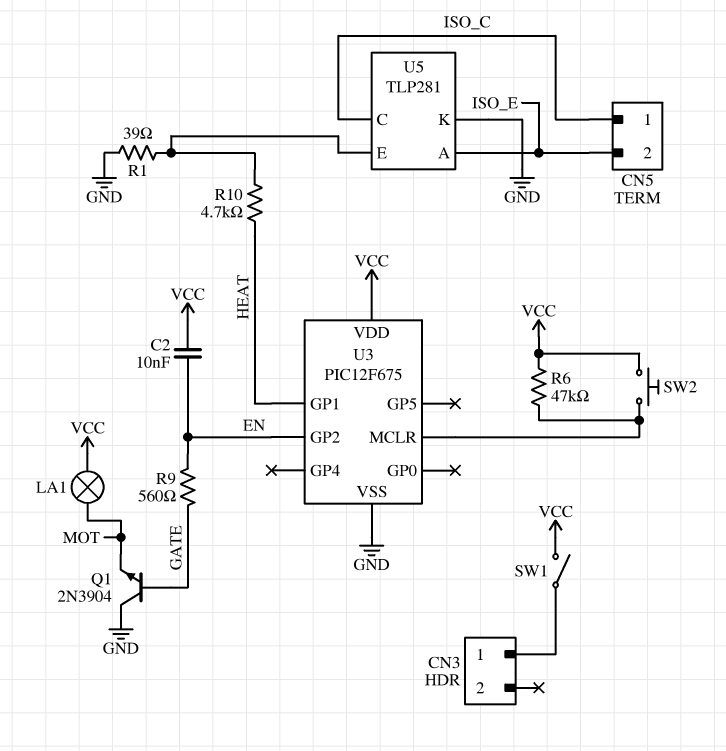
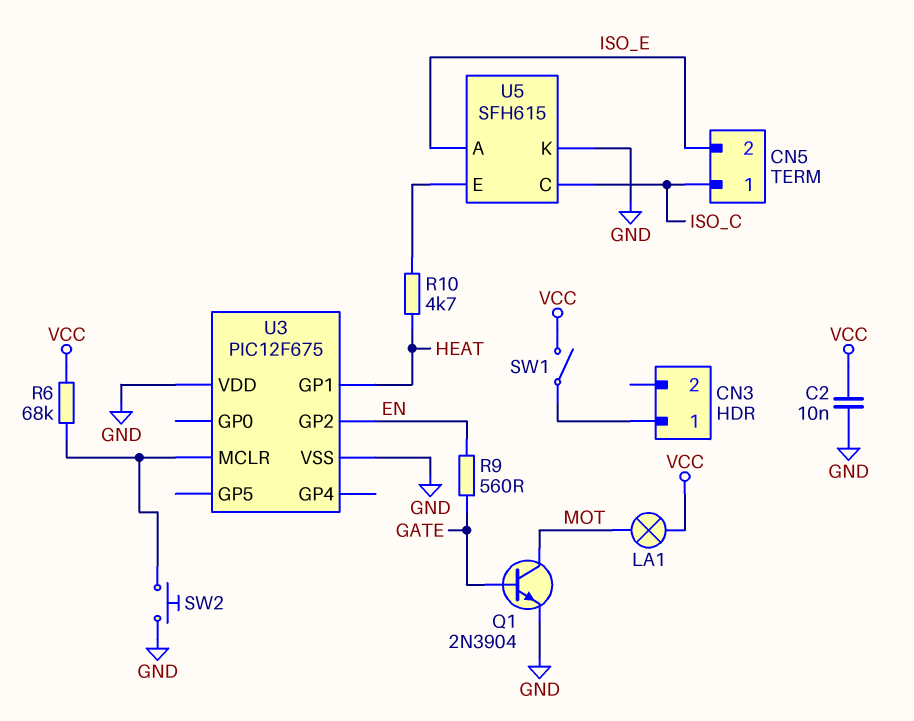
C2: 10nF (EN, VCC) -> 10nF (GND, VCC)
Q1: NPN 2N3904 (B GATE, C GND, E MOT) -> NPN 2N3904 (B GATE, C MOT, E GND)
R1: 39 (GND, U5/E) -> none
R6: 47k (U3/MCLR, VCC) -> 68k (U3/MCLR, VCC)
SW2: button (U3/MCLR, VCC) -> button (GND, U3/MCLR)
U3 pin VDD: VCC -> GND
U5: TLP281 -> SFH615

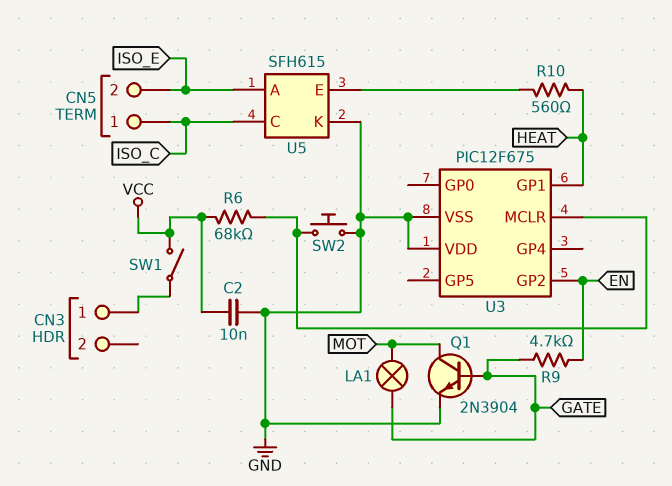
LA1: lamp (MOT, VCC) -> lamp (GATE, MOT)
R9: 560 (EN, GATE) -> 4.7k (EN, GATE)
R10: 4.7k (HEAT, U5/E) -> 560 (HEAT, U5/E)

